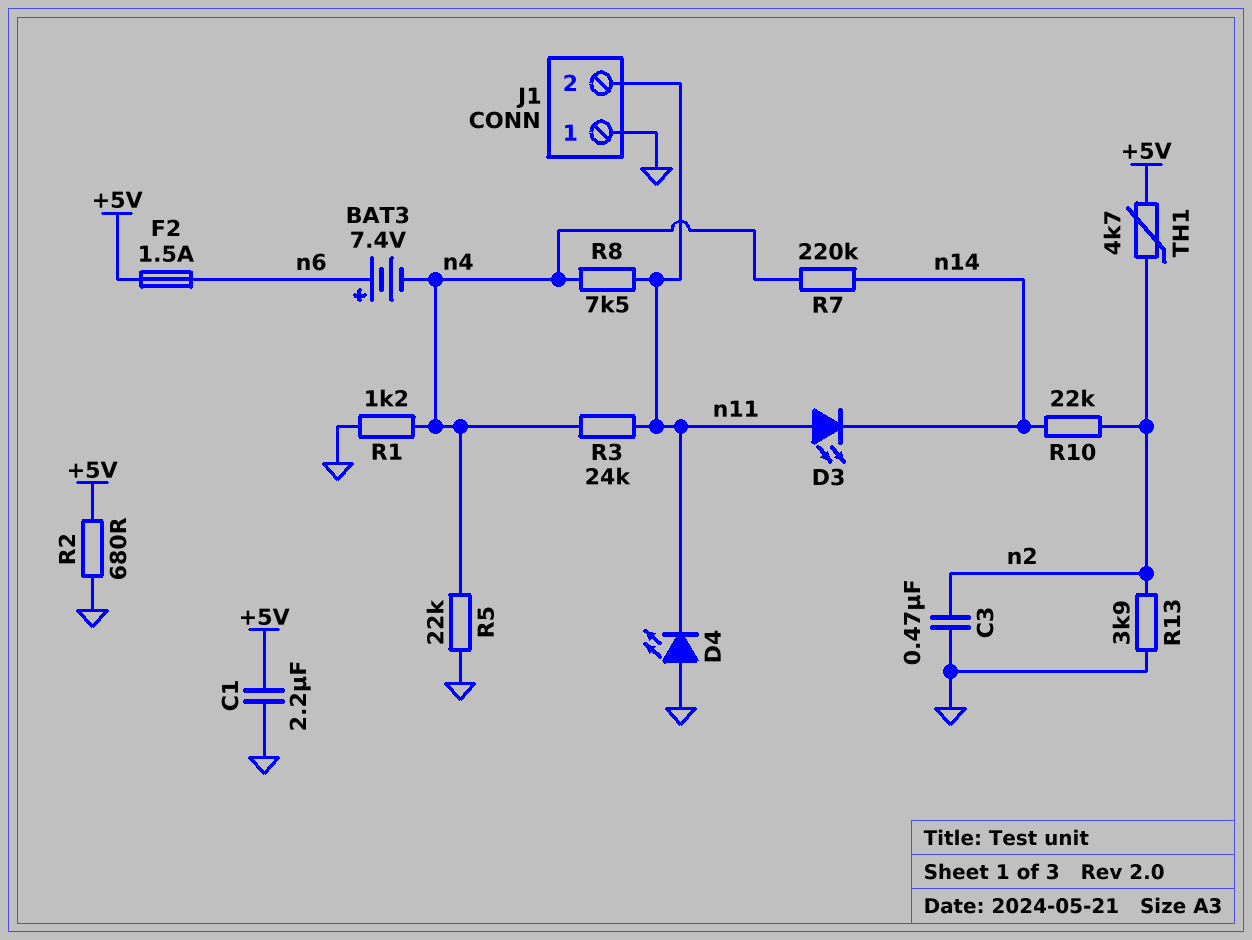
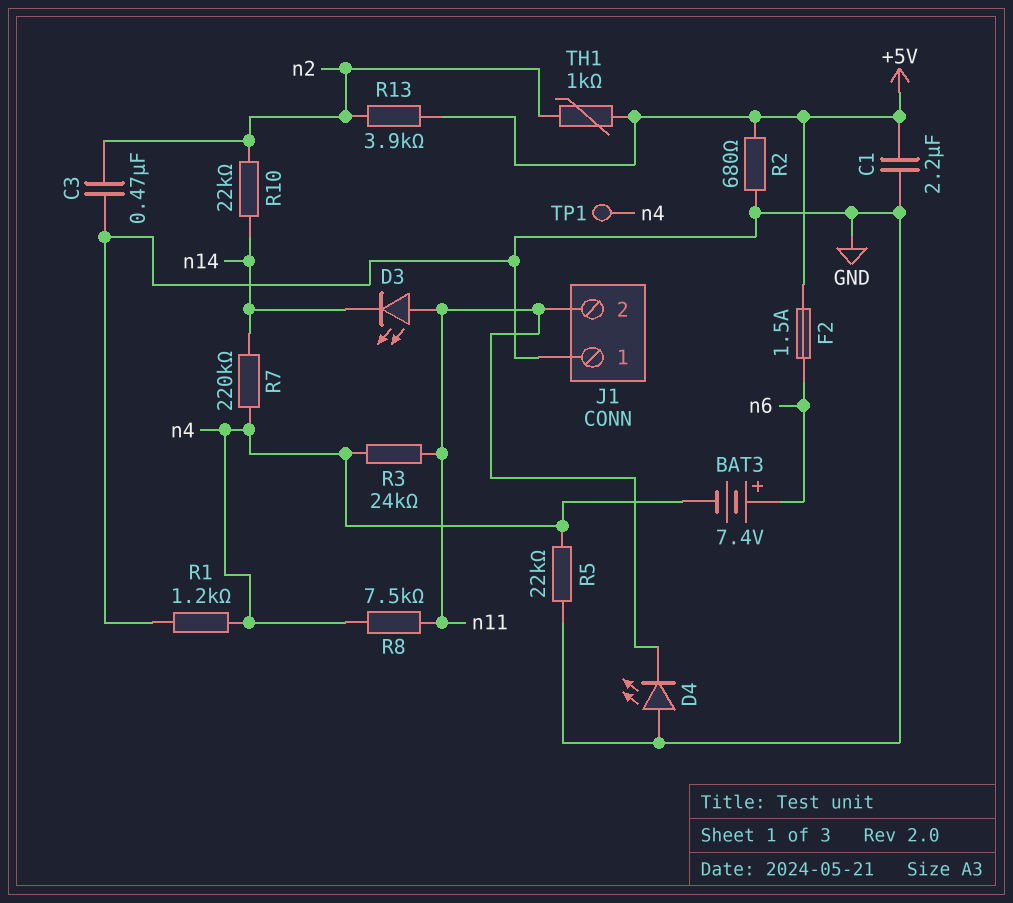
R13: 3.9k (GND, n2) -> 3.9k (+5V, n2)
TH1: 4.7k (+5V, n2) -> 1k (+5V, n2)
TP1: none -> test point (n4)

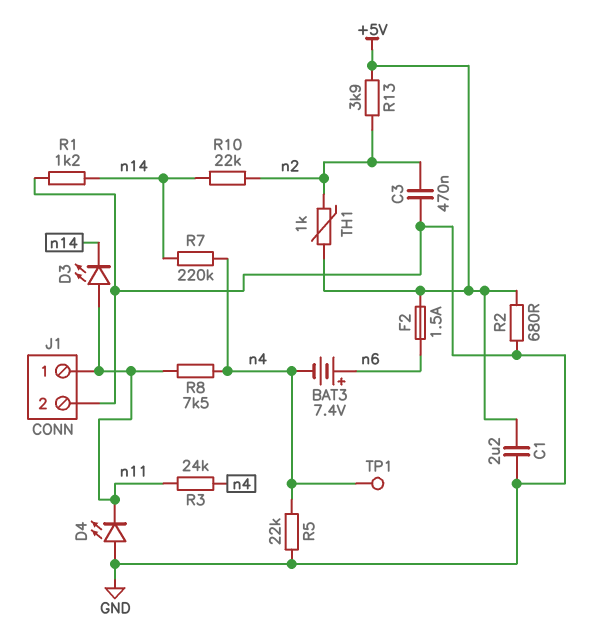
J1 pin 1: GND -> n11
J1 pin 2: n11 -> GND
R1: 1.2k (GND, n4) -> 1.2k (GND, n14)

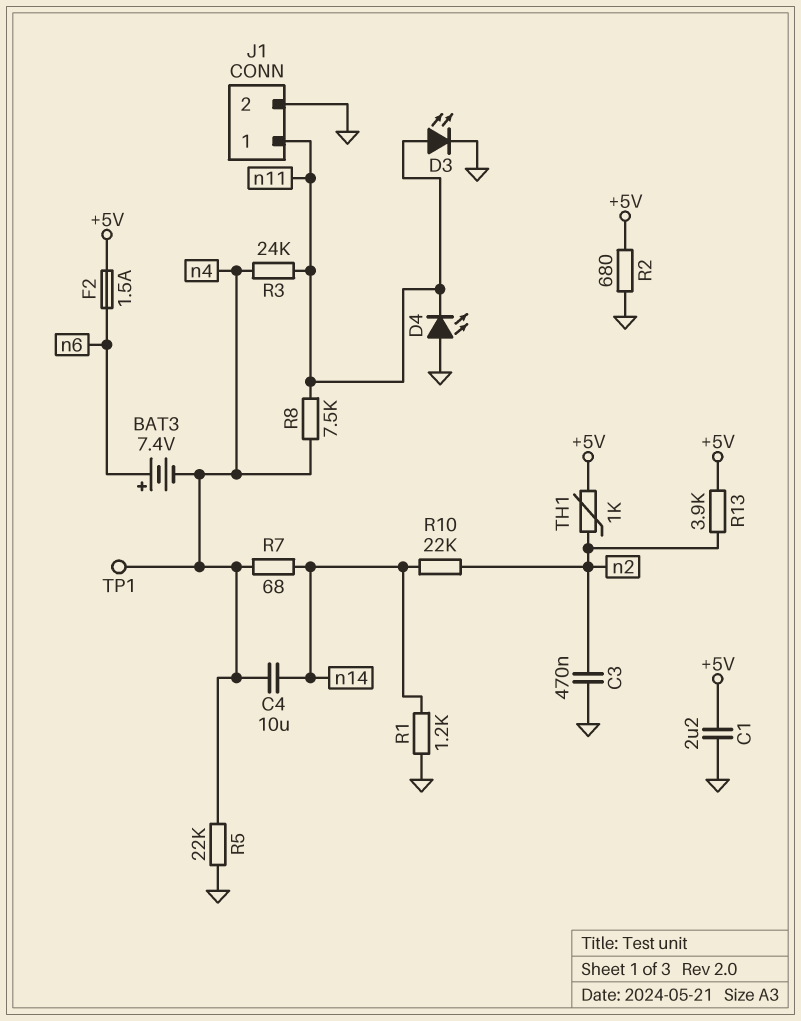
C4: none -> 10uF (n4, n14)
D3: LED (A n11, K n14) -> LED (A n11, K GND)
R7: 220k (n4, n14) -> 68 (n4, n14)

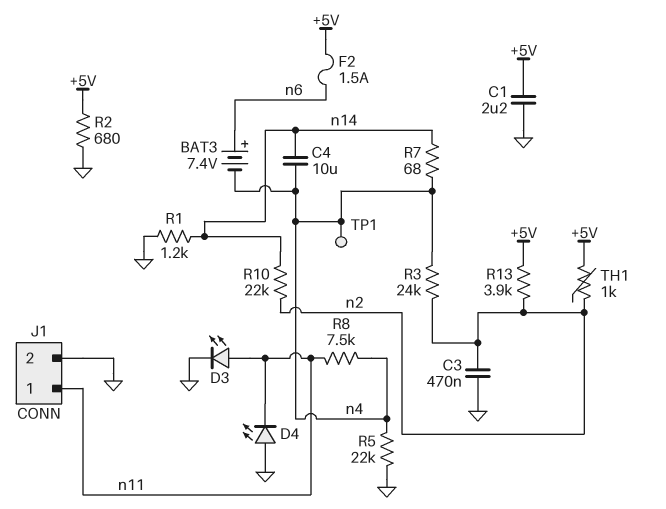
R3: 24k (n4, n11) -> 24k (n2, n4)

